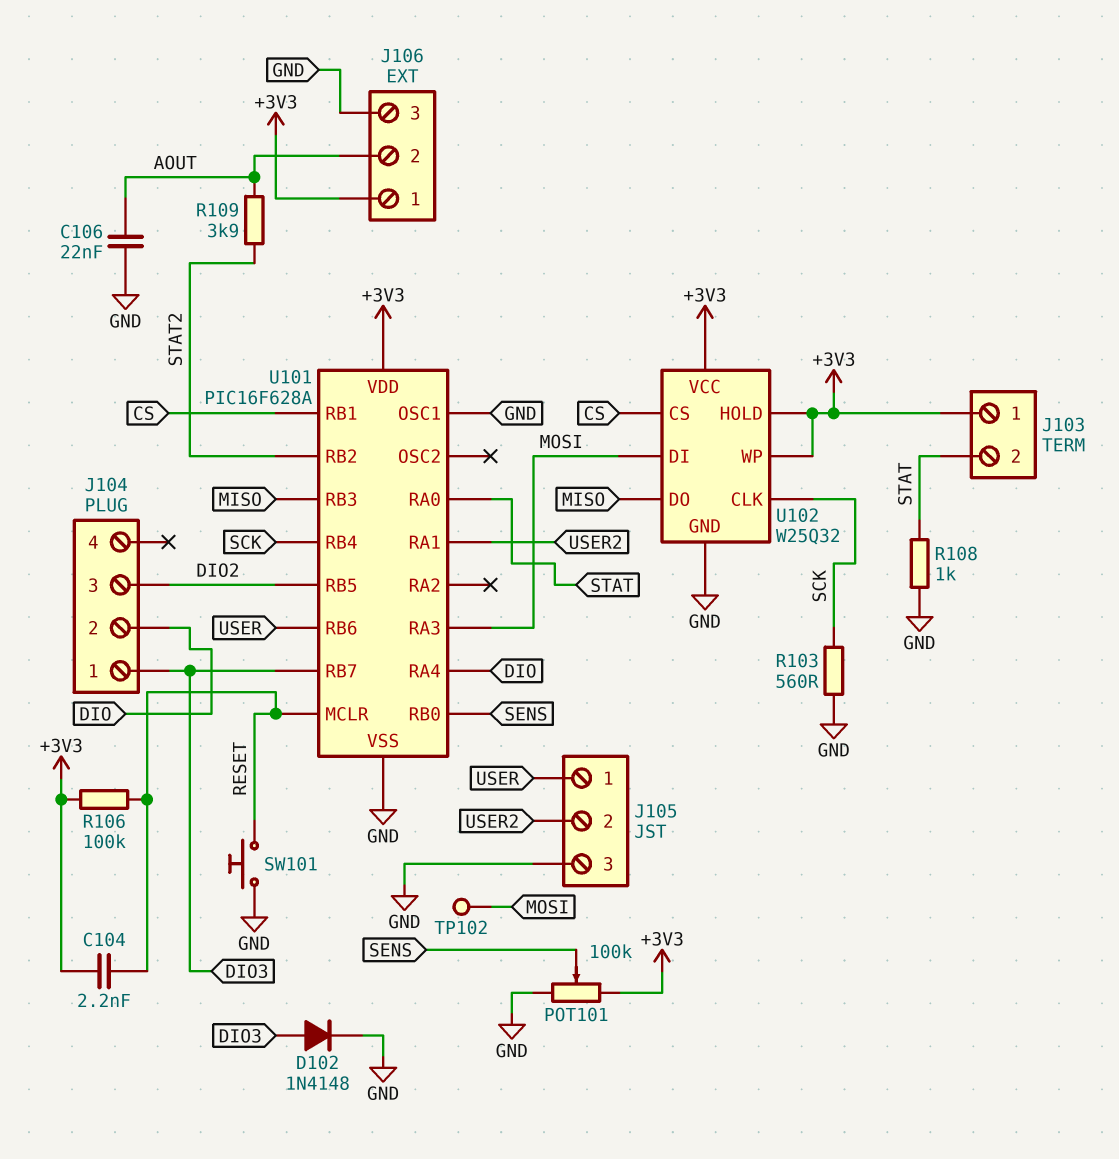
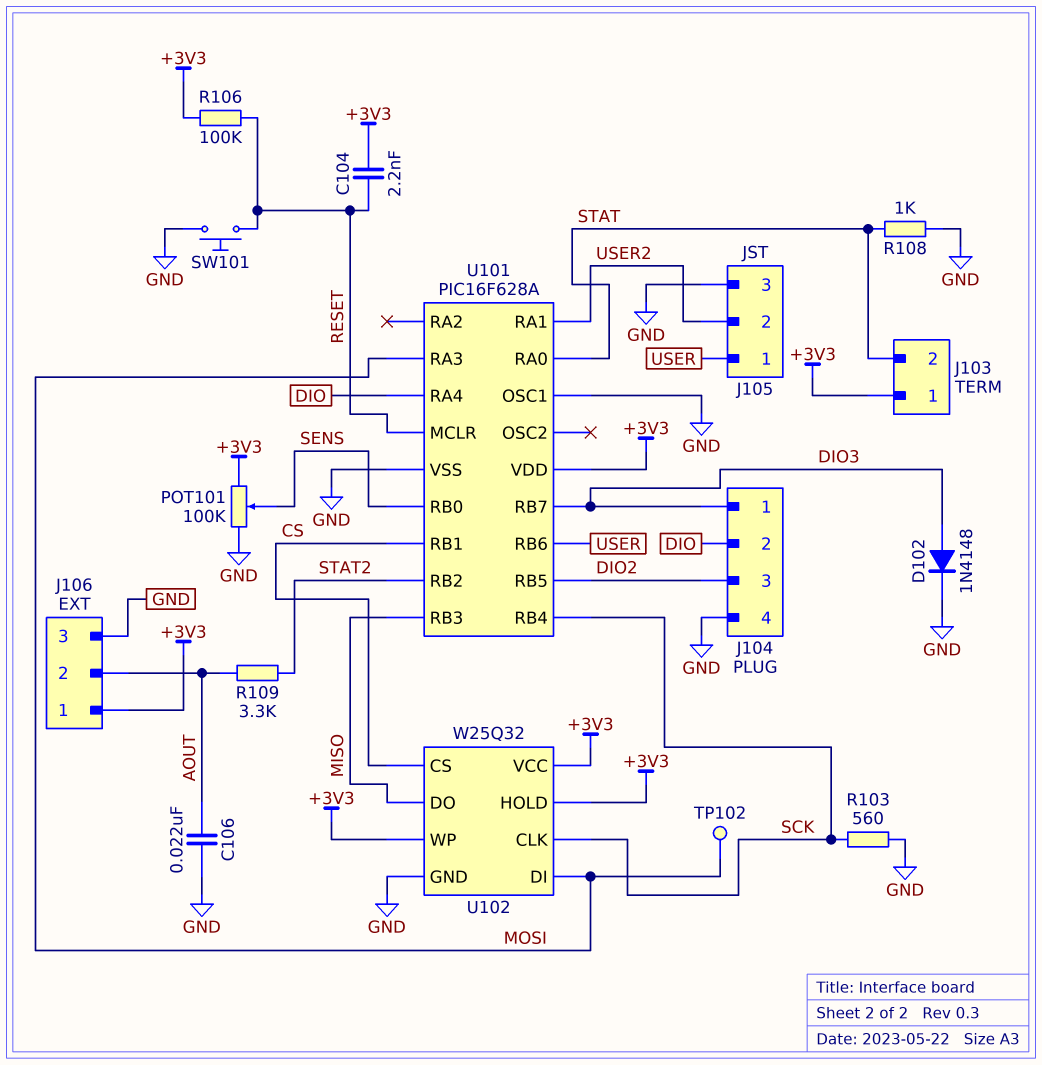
J104 pin 4: none -> GND
R109: 3.9k (AOUT, STAT2) -> 3.3k (AOUT, STAT2)

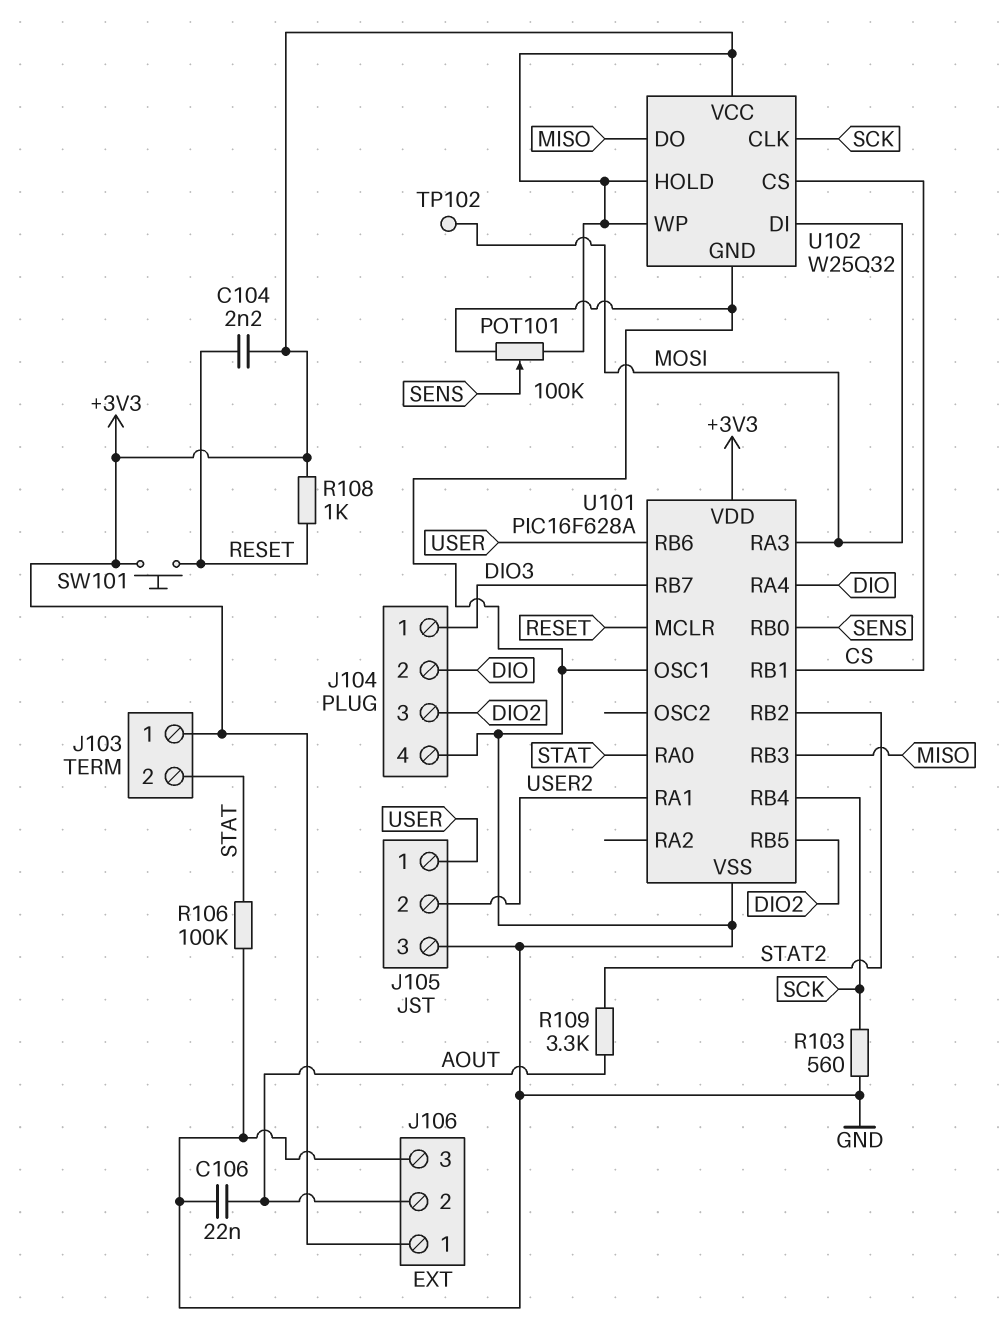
D102: diode 1N4148 (A DIO3, K GND) -> none
R106: 100k (+3V3, RESET) -> 100k (GND, STAT)
R108: 1k (GND, STAT) -> 1k (+3V3, RESET)
SW101: button (GND, RESET) -> button (+3V3, RESET)

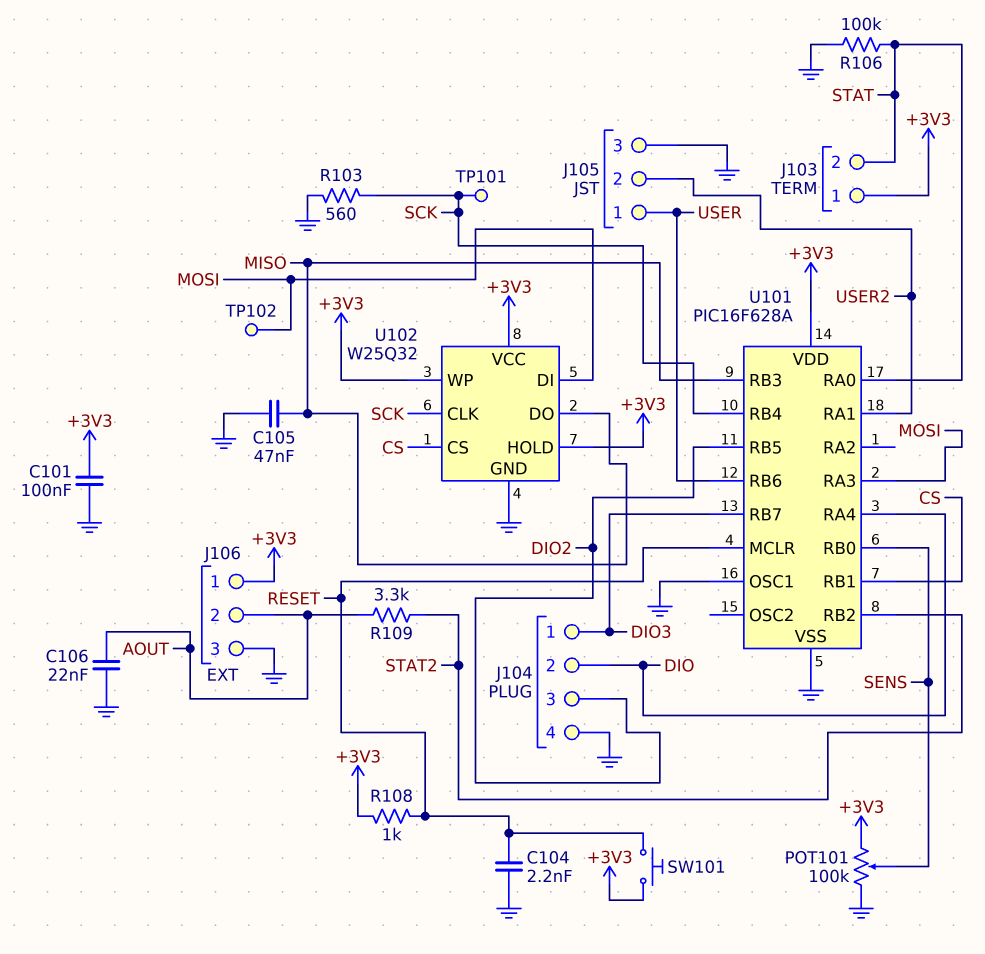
C101: none -> 100nF (+3V3, GND)
C104: 2.2nF (+3V3, RESET) -> 2.2nF (GND, RESET)
C105: none -> 47nF (GND, MISO)
TP101: none -> test point (SCK)

